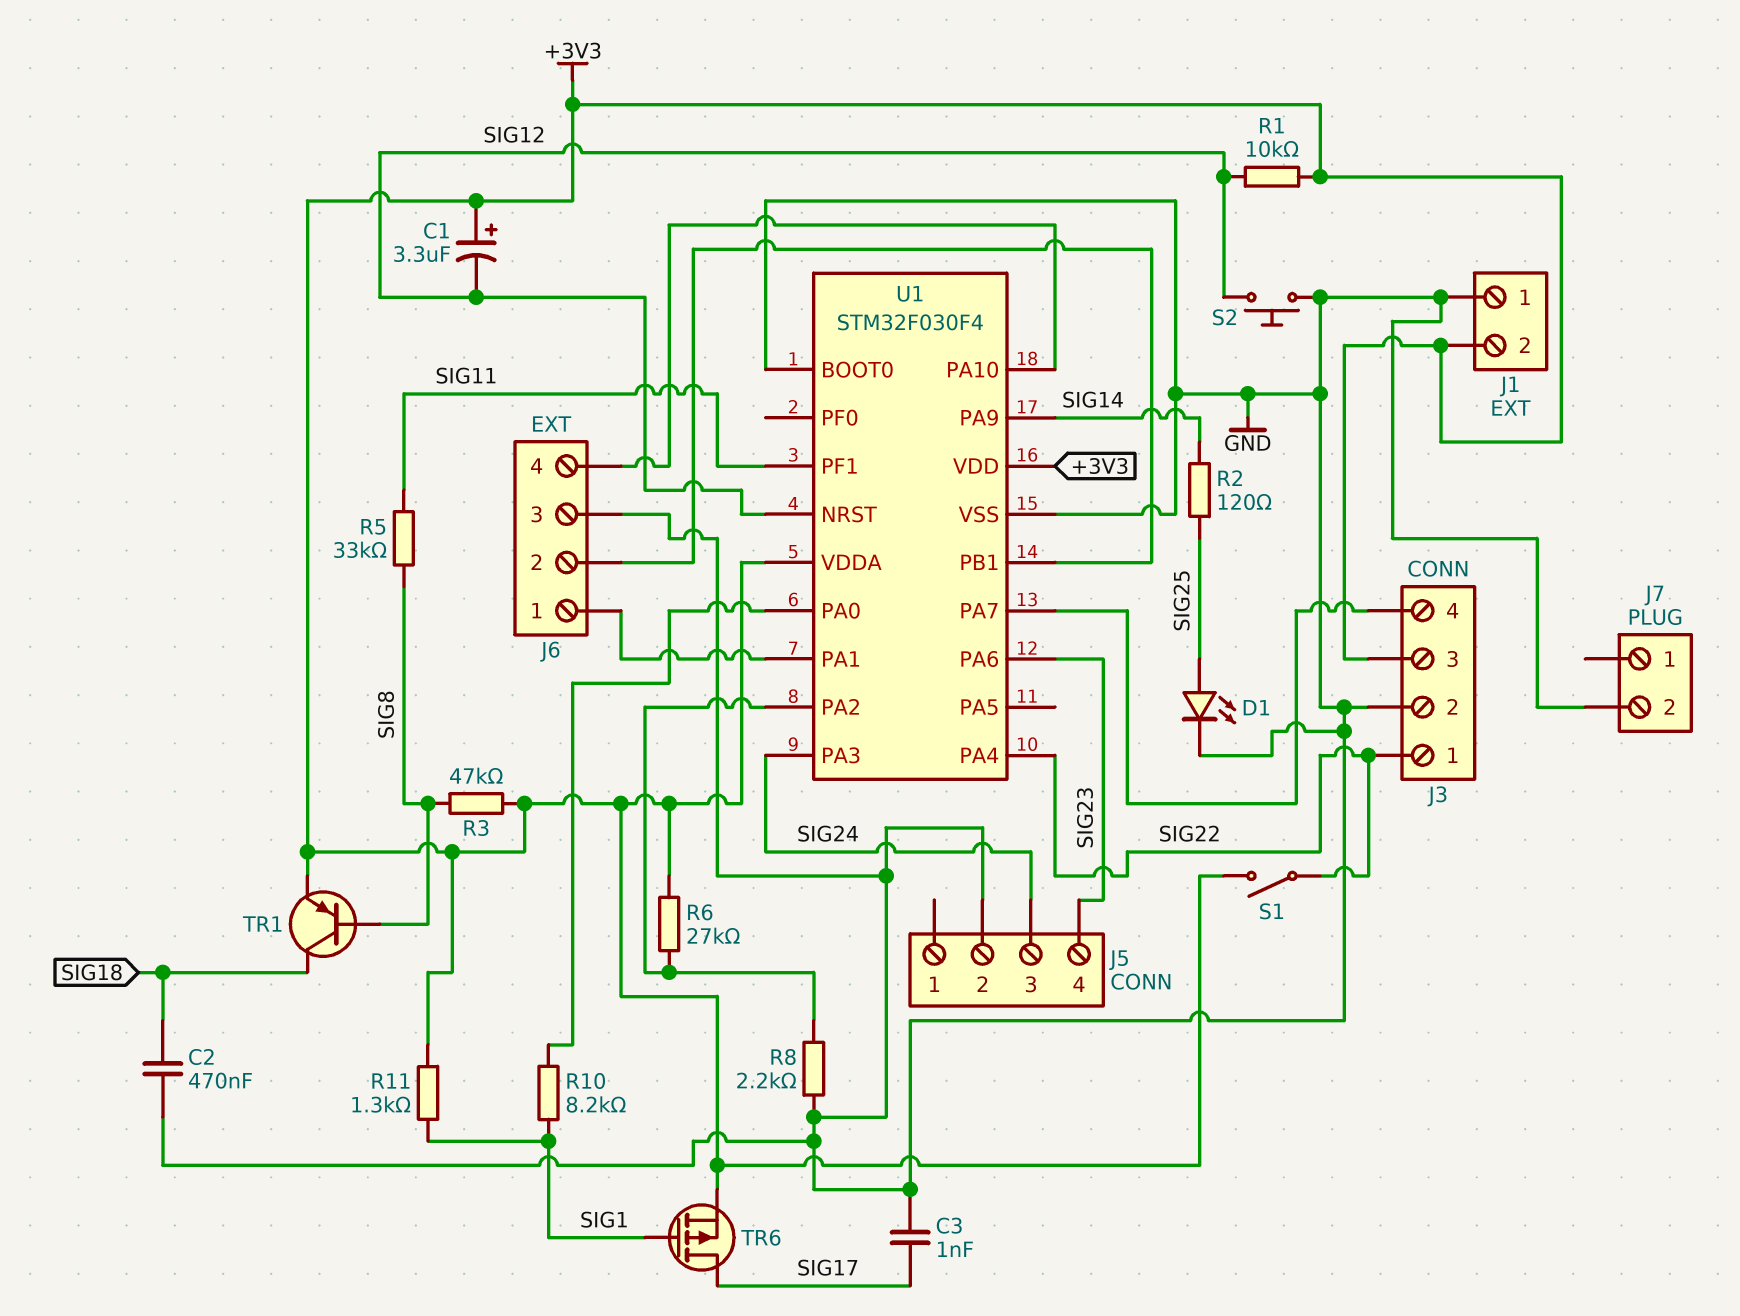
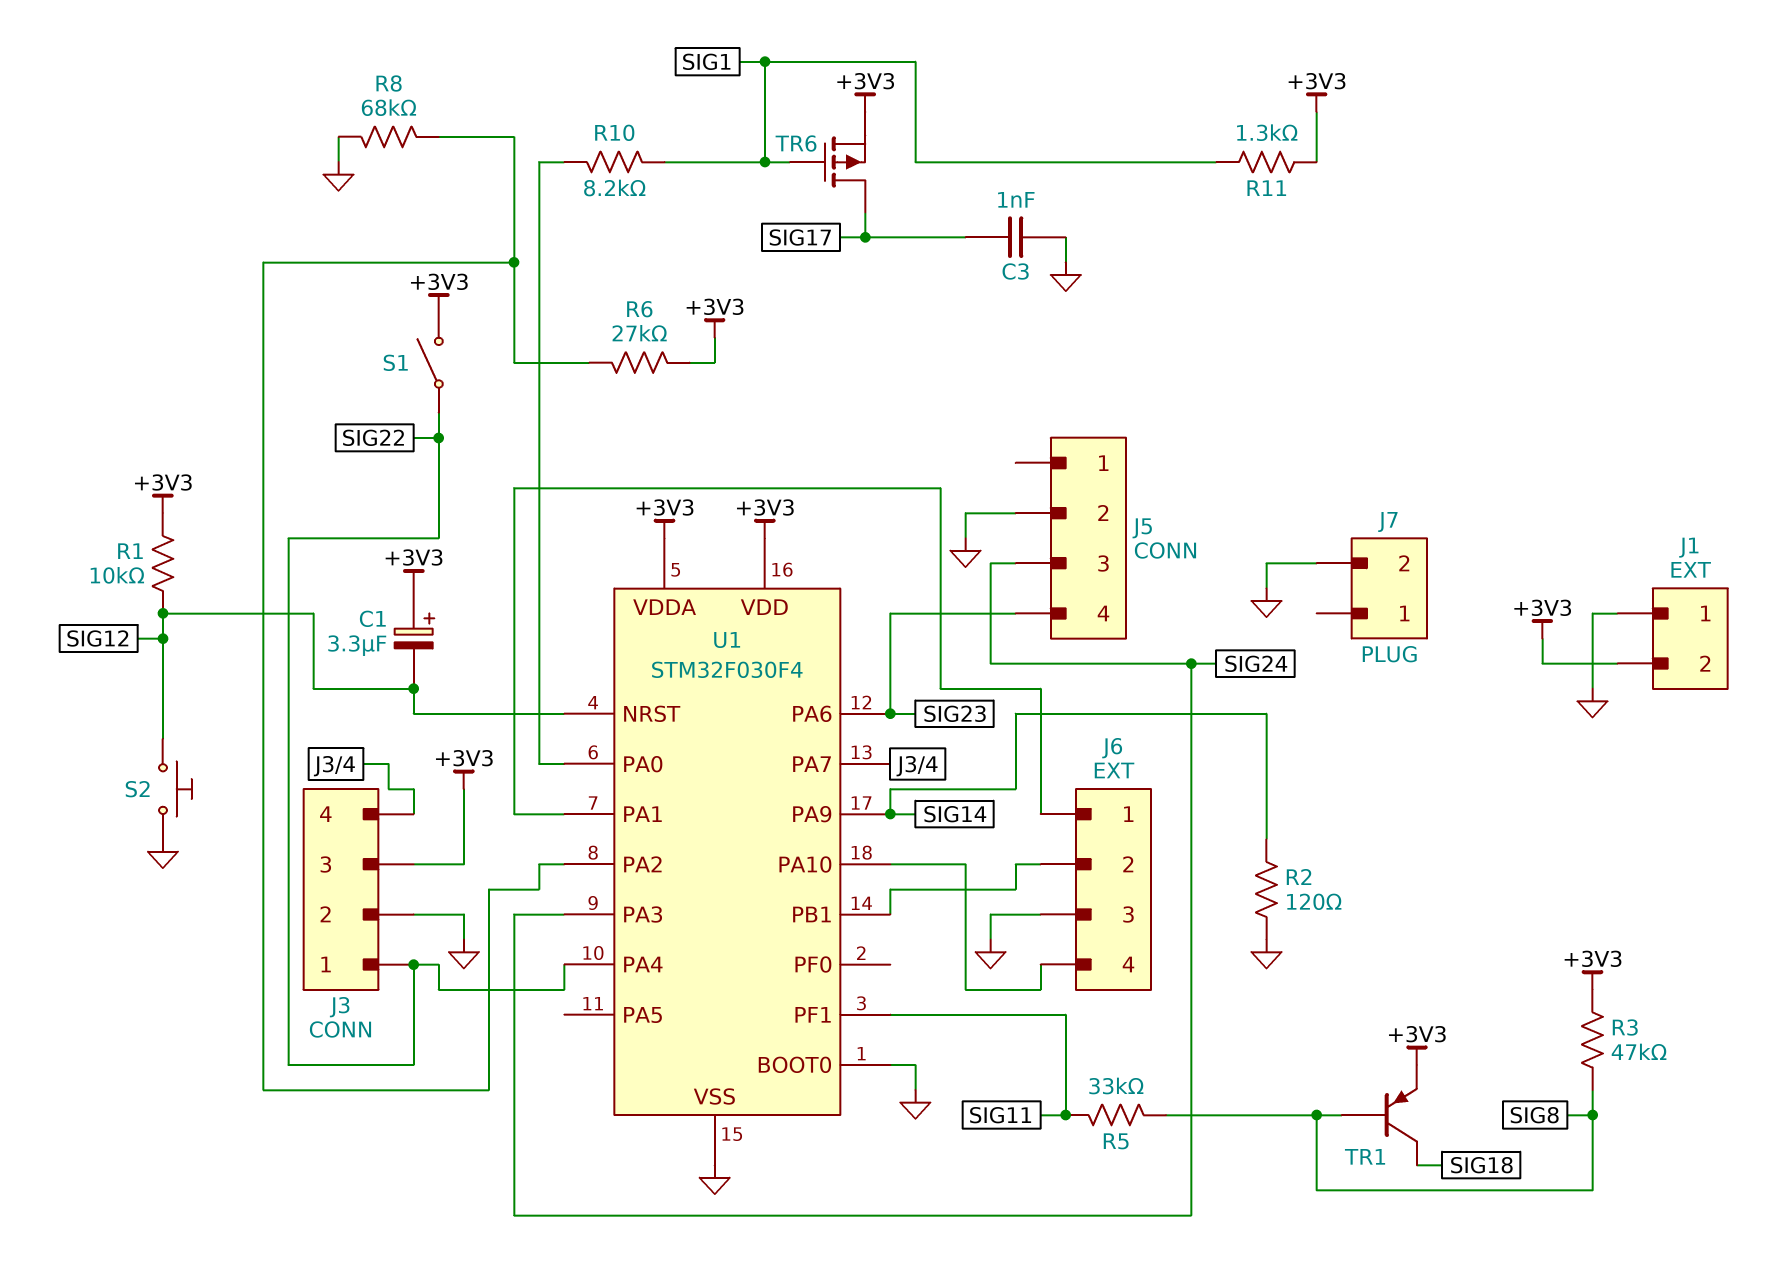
C2: 470nF (GND, SIG18) -> none
D1: LED (A SIG25, K GND) -> none
R2: 120 (SIG14, SIG25) -> 120 (GND, SIG14)
R8: 2.2k (GND, U1/PA2) -> 68k (GND, U1/PA2)

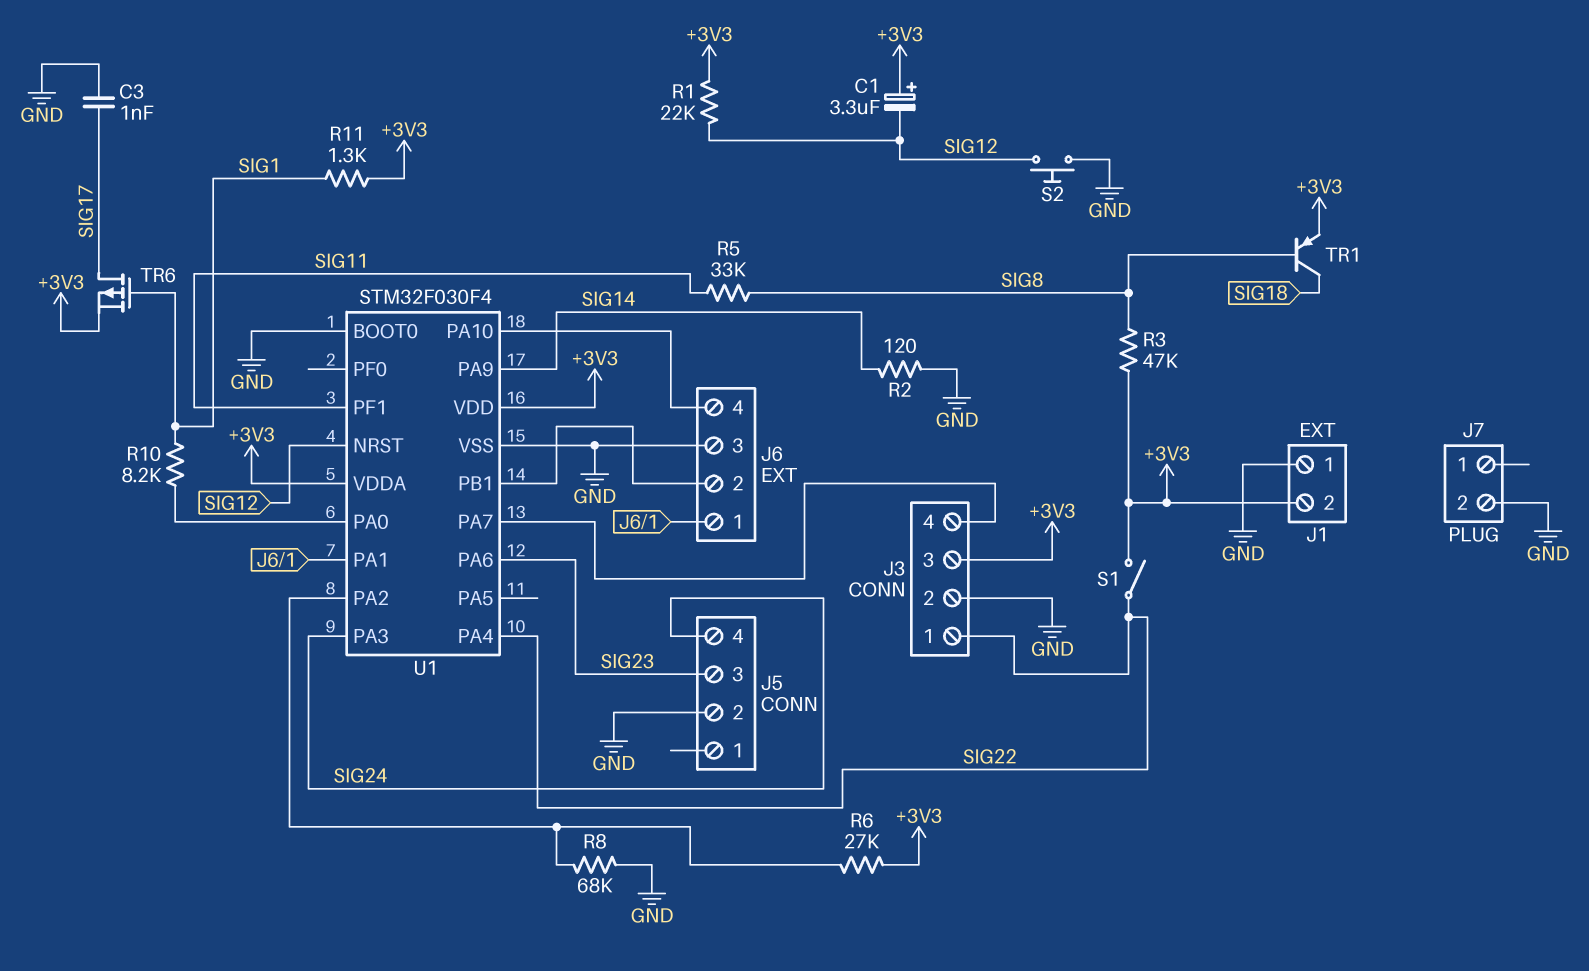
J5 pin 3: SIG24 -> SIG23
J5 pin 4: SIG23 -> SIG24
R1: 10k (+3V3, SIG12) -> 22k (+3V3, SIG12)

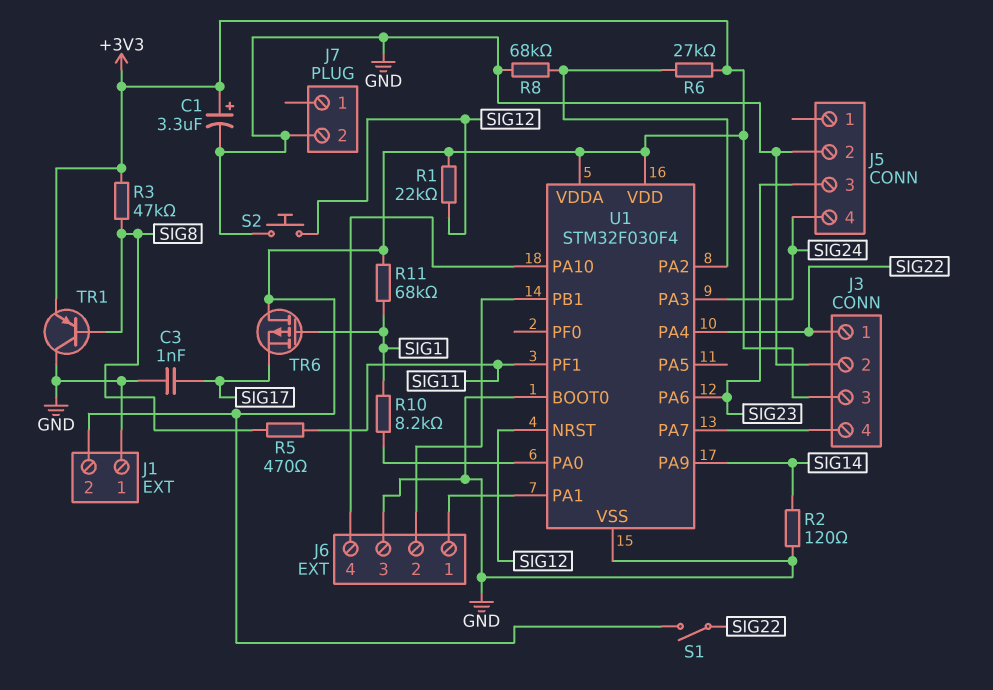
C1: 3.3uF (plus +3V3, minus SIG12) -> 3.3uF (plus +3V3, minus GND)
R5: 33k (SIG8, SIG11) -> 470 (SIG8, SIG11)
R11: 1.3k (+3V3, SIG1) -> 68k (+3V3, SIG1)
TR1: PNP (B SIG8, C SIG18, E +3V3) -> PNP (B SIG8, C GND, E +3V3)
TR6: PMOS (G SIG1, D SIG17, S +3V3) -> PMOS (G SIG1, D +3V3, S SIG17)

